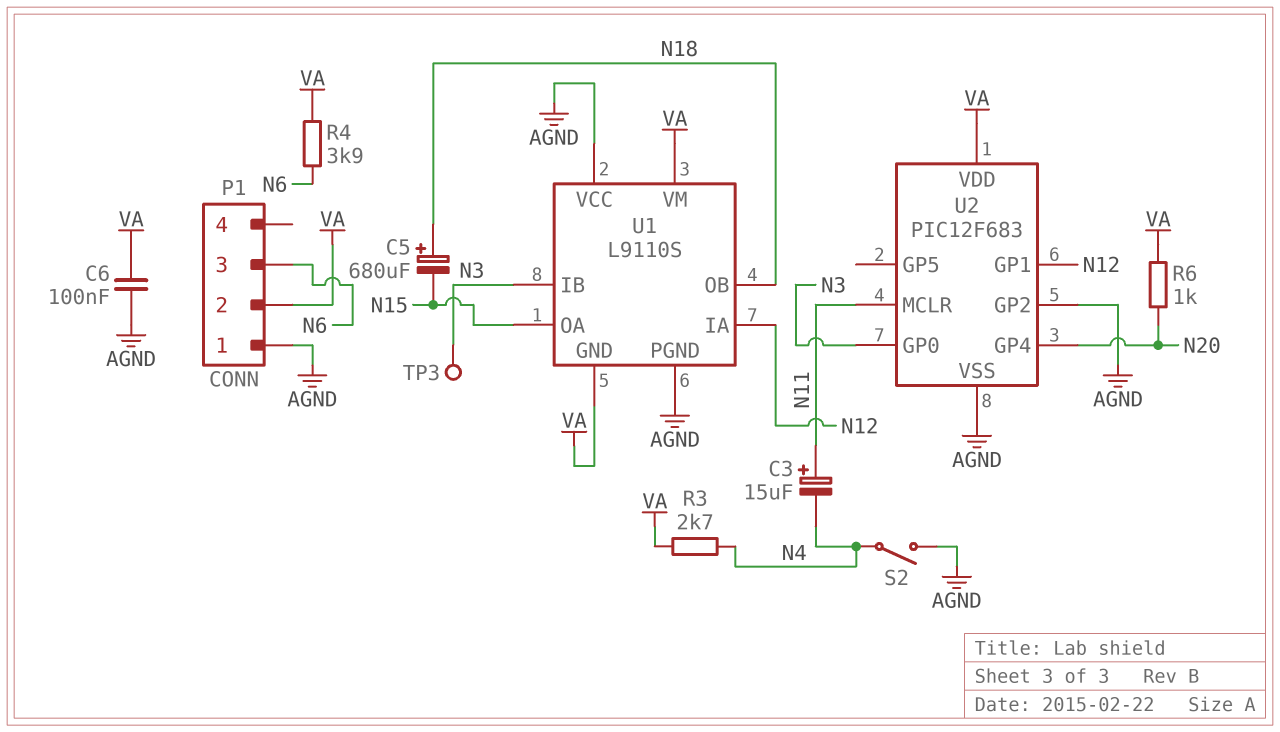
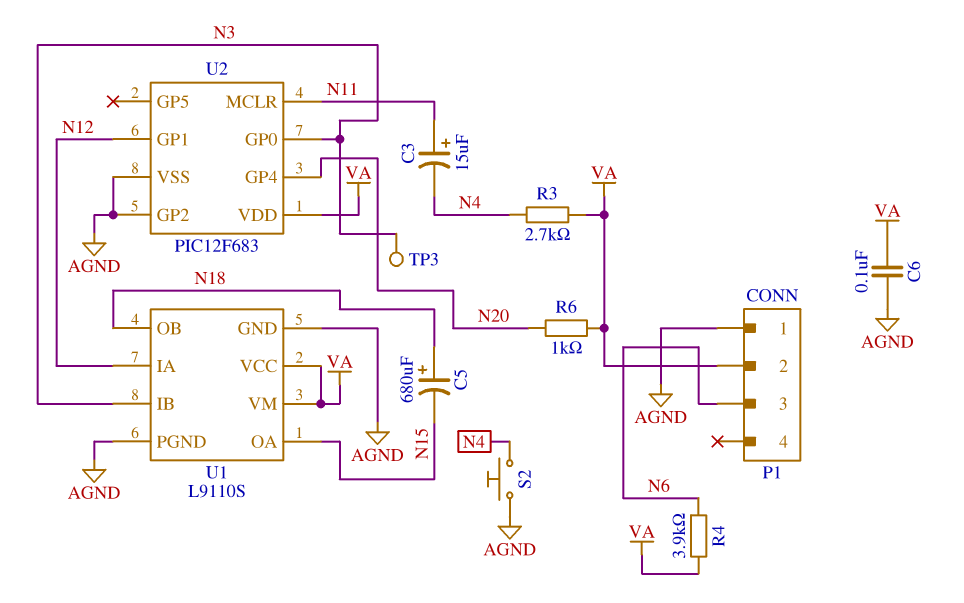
S2: switch (AGND, N4) -> button (AGND, N4)
U1 pin GND: VA -> AGND
U1 pin VCC: AGND -> VA

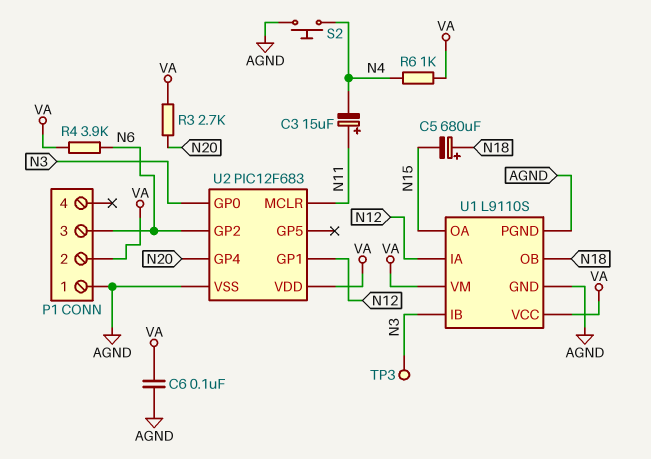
R3: 2.7k (N4, VA) -> 2.7k (N20, VA)
R6: 1k (N20, VA) -> 1k (N4, VA)
U2 pin GP2: AGND -> N6

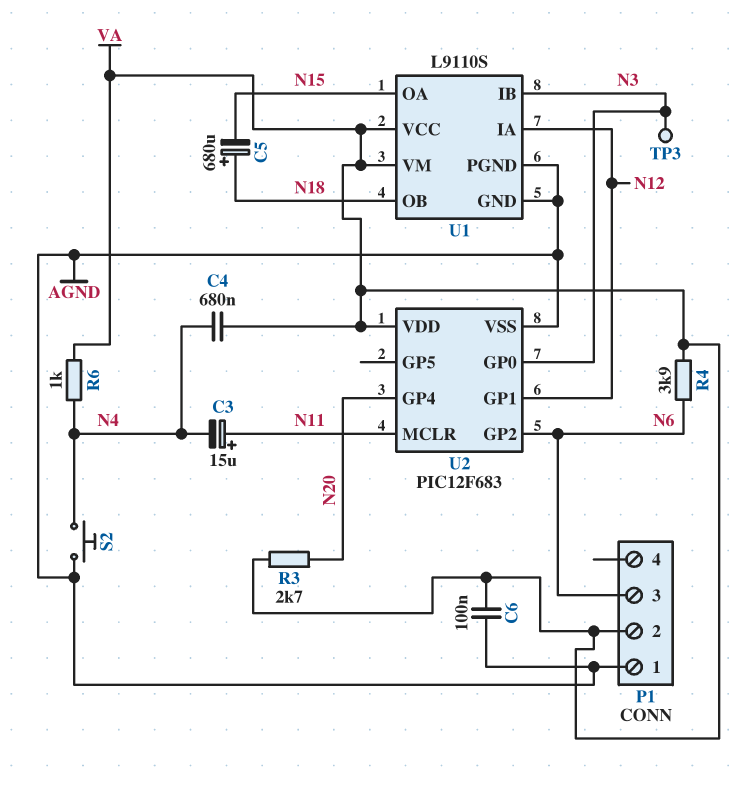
C4: none -> 680nF (N4, VA)

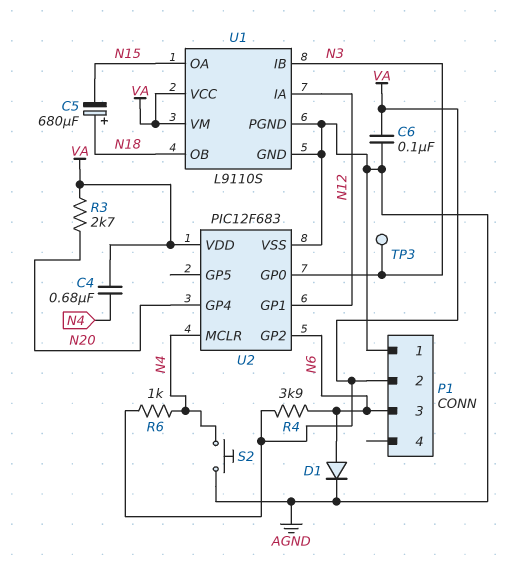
C3: 15uF (plus N11, minus N4) -> none
D1: none -> diode (A N6, K AGND)
U2 pin MCLR: N11 -> N4

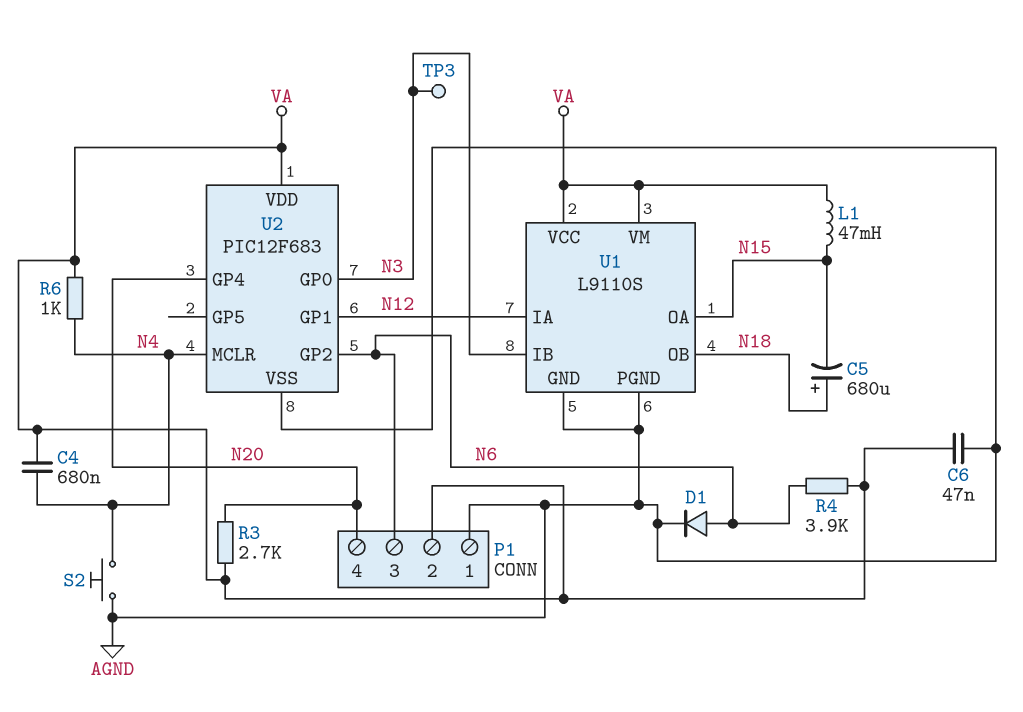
C6: 100nF (AGND, VA) -> 47nF (AGND, VA)
L1: none -> 47mH (N15, VA)
P1 pin 4: none -> N20

